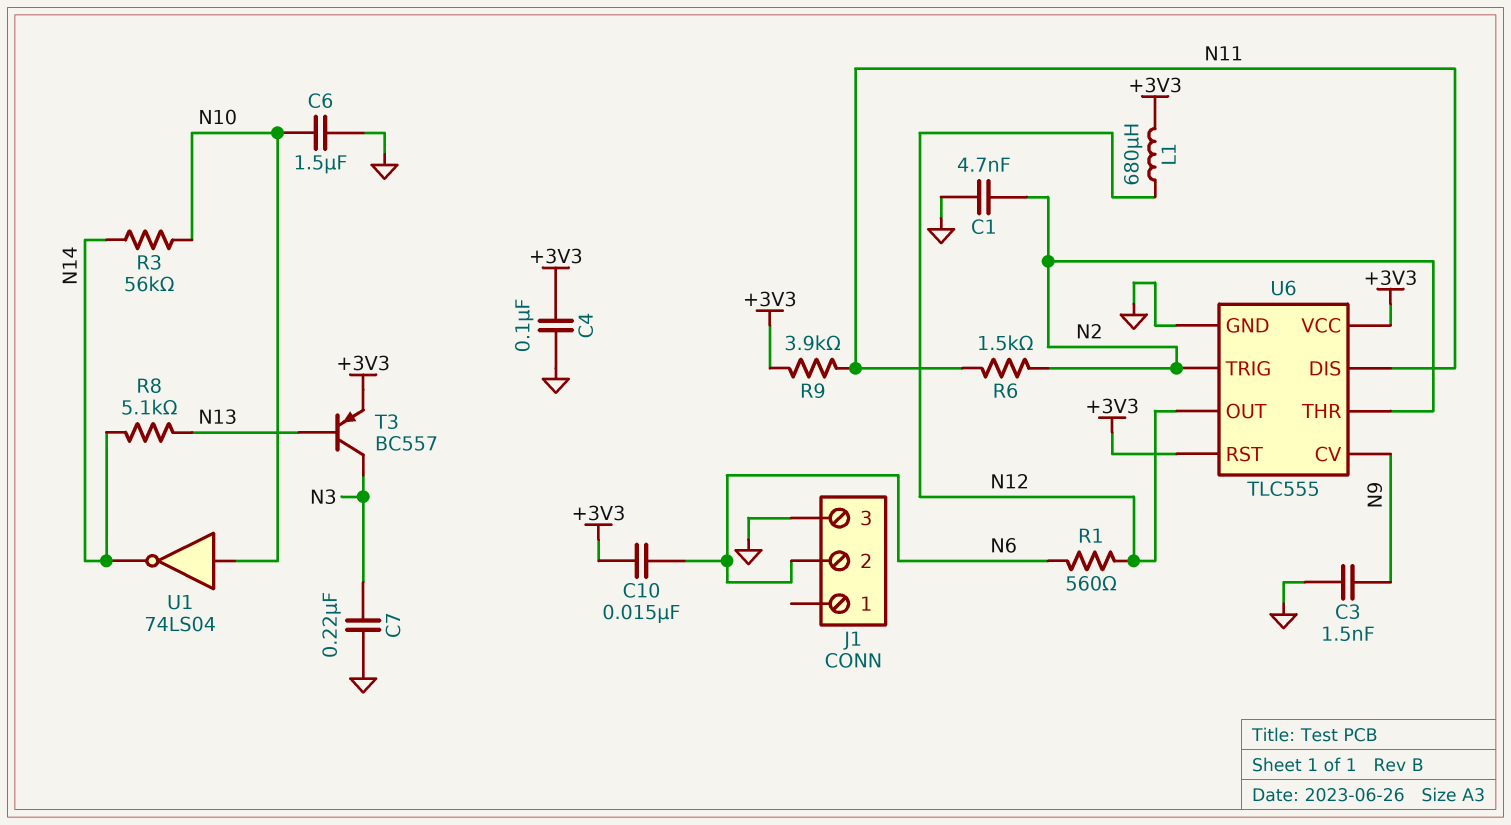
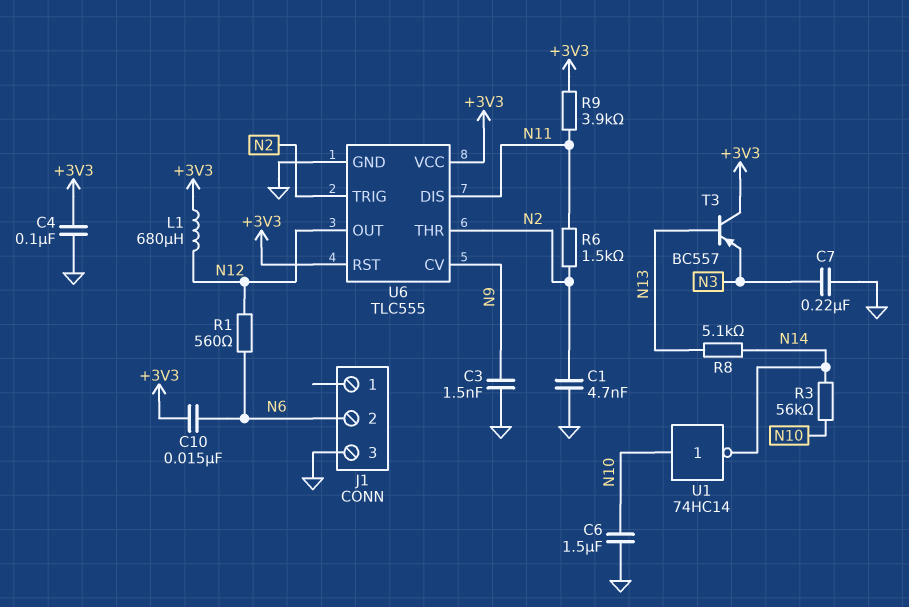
T3: PNP BC557 (B N13, C N3, E +3V3) -> PNP BC557 (B N13, C +3V3, E N3)
U1: NOT 74LS04 (in N10, out N14) -> NOT 74HC14 (in N10, out N14)

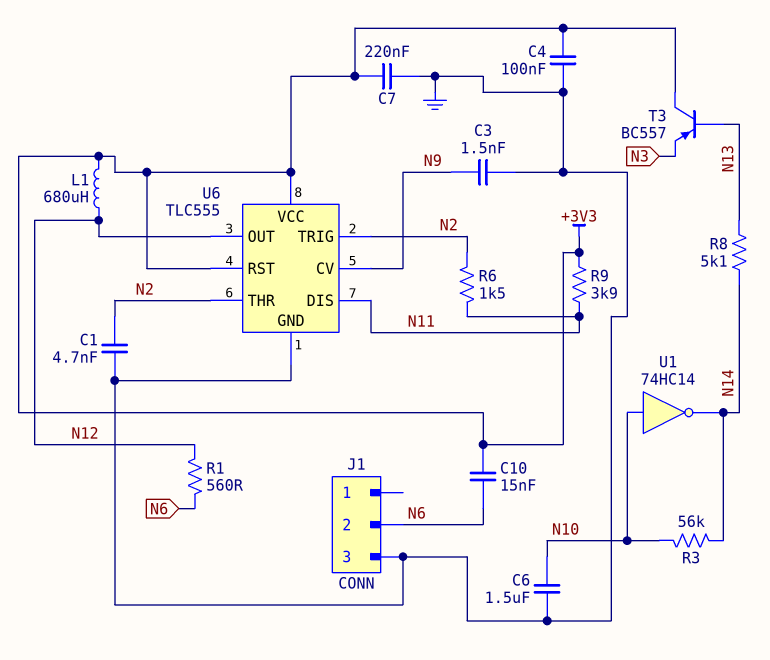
C7: 220nF (GND, N3) -> 220nF (+3V3, GND)

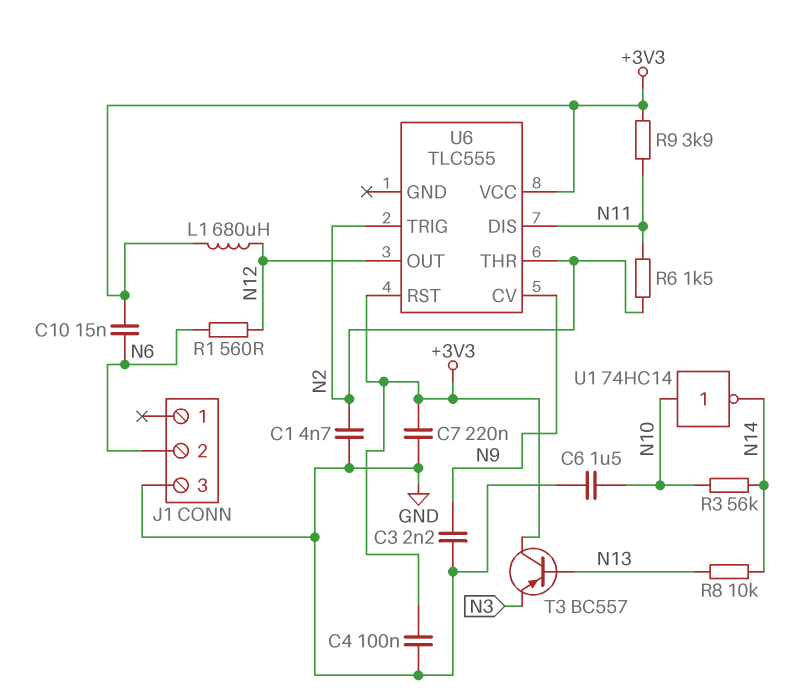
C3: 1.5nF (GND, N9) -> 2.2nF (GND, N9)
R8: 5.1k (N13, N14) -> 10k (N13, N14)
U6 pin GND: GND -> none

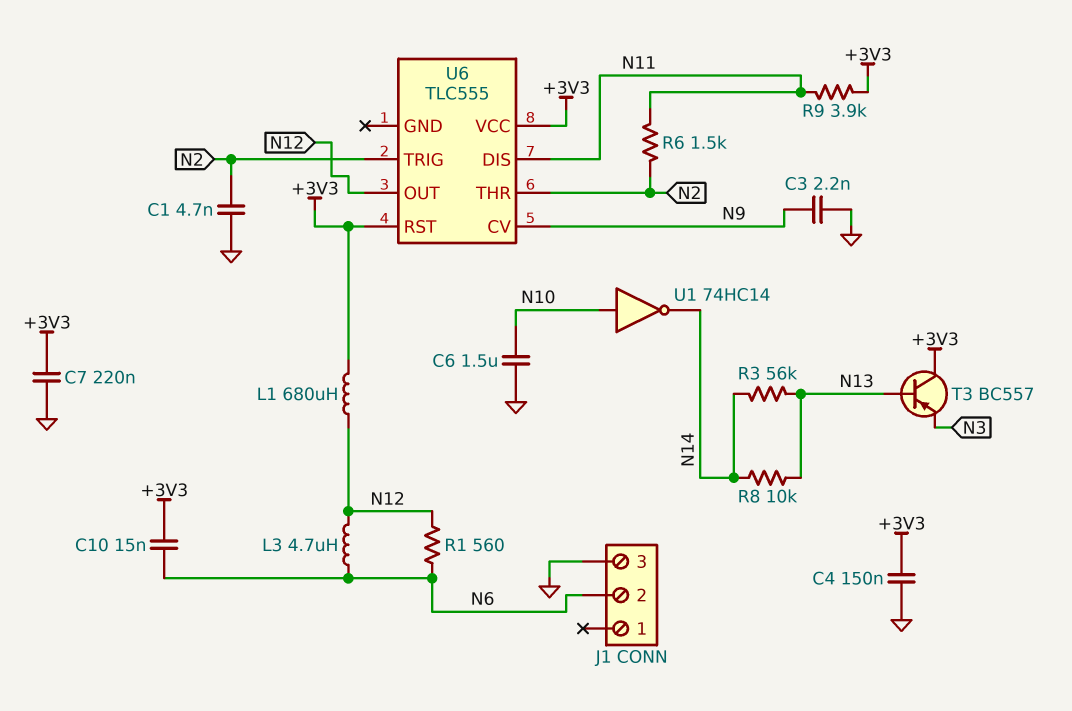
C4: 100nF (+3V3, GND) -> 150nF (+3V3, GND)
L3: none -> 4.7uH (N6, N12)
R3: 56k (N10, N14) -> 56k (N13, N14)

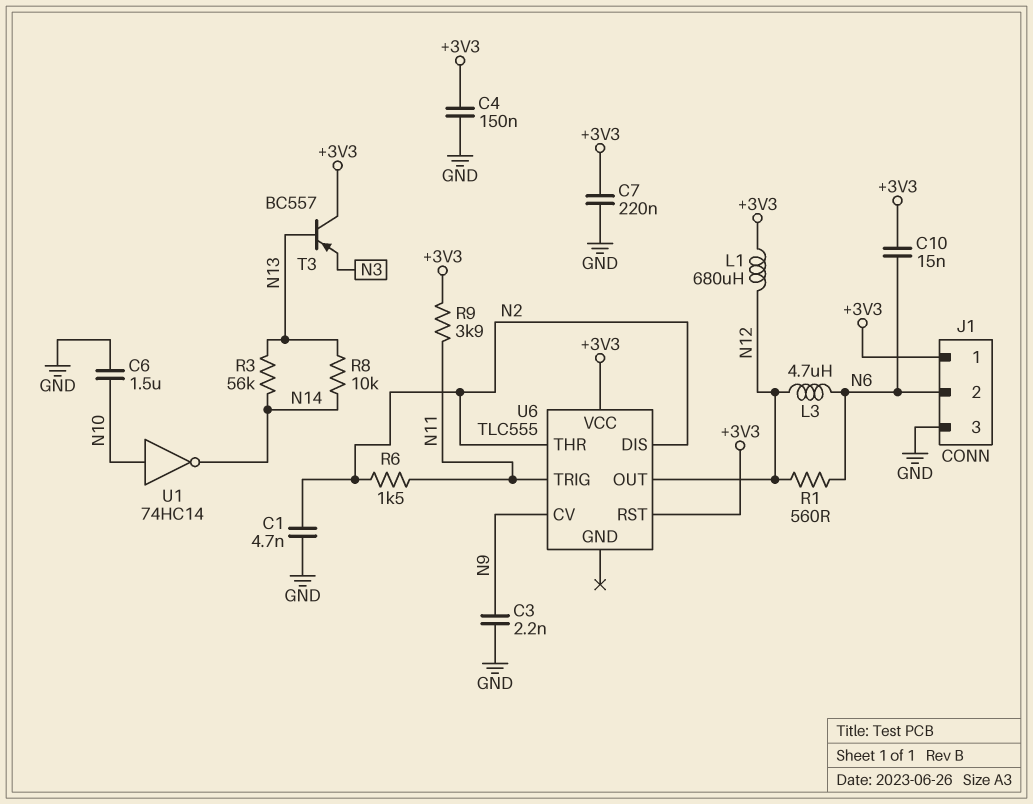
J1 pin 1: none -> +3V3
U6 pin DIS: N11 -> N2
U6 pin TRIG: N2 -> N11

